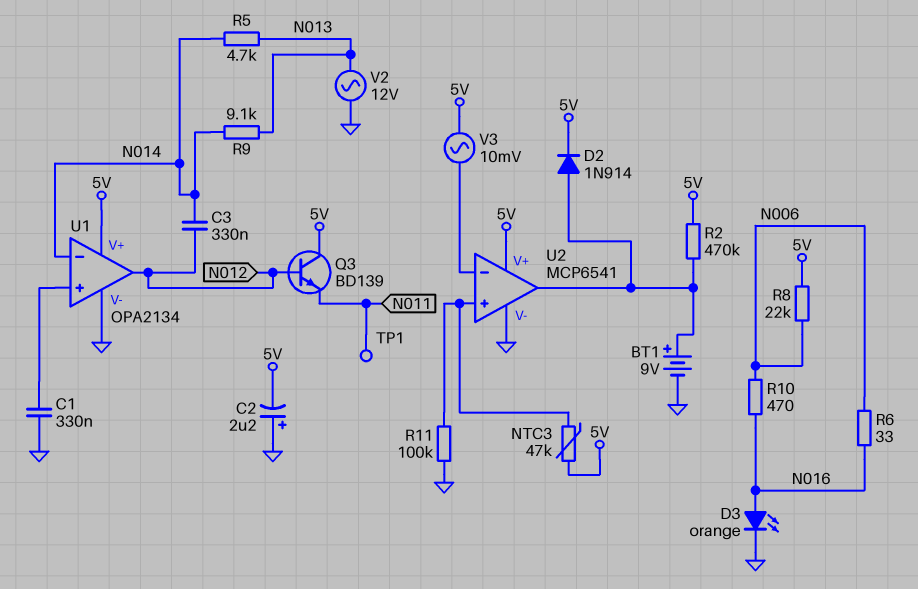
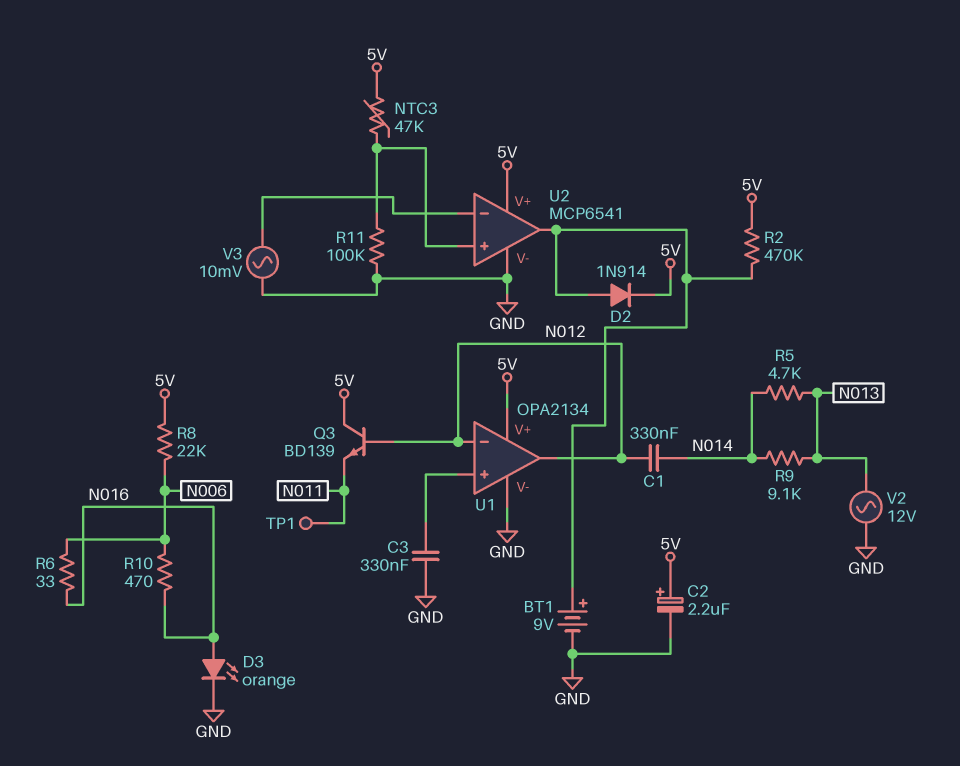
C1: 330nF (GND, U1/in+) -> 330nF (N012, N014)
C2: 2.2uF (plus GND, minus 5V) -> 2.2uF (plus 5V, minus GND)
C3: 330nF (N012, N014) -> 330nF (GND, U1/in+)
U1 pin in-: N014 -> N012
V3: AC 10mV (5V, U2/in-) -> AC 10mV (GND, U2/in-)

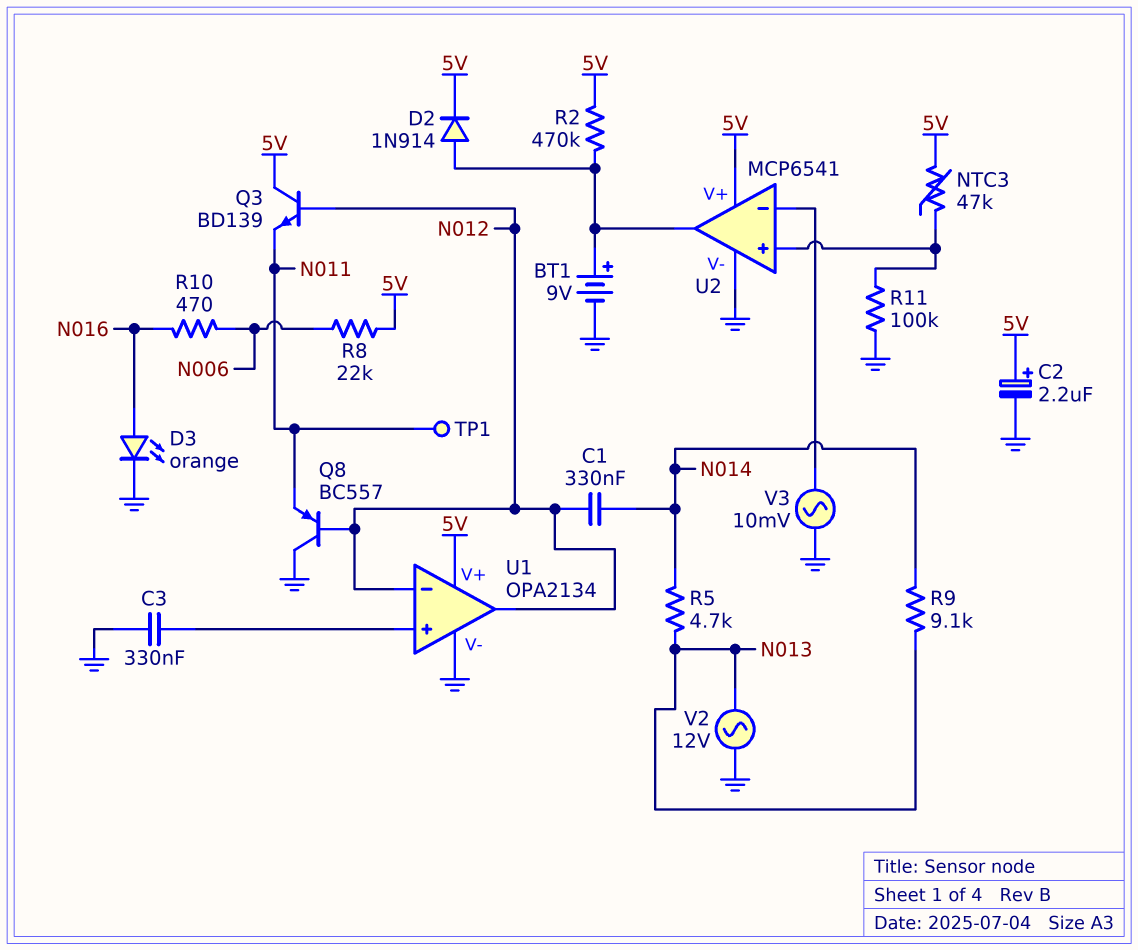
Q8: none -> PNP BC557 (B N012, C GND, E N011)
R6: 33 (N006, N016) -> none

